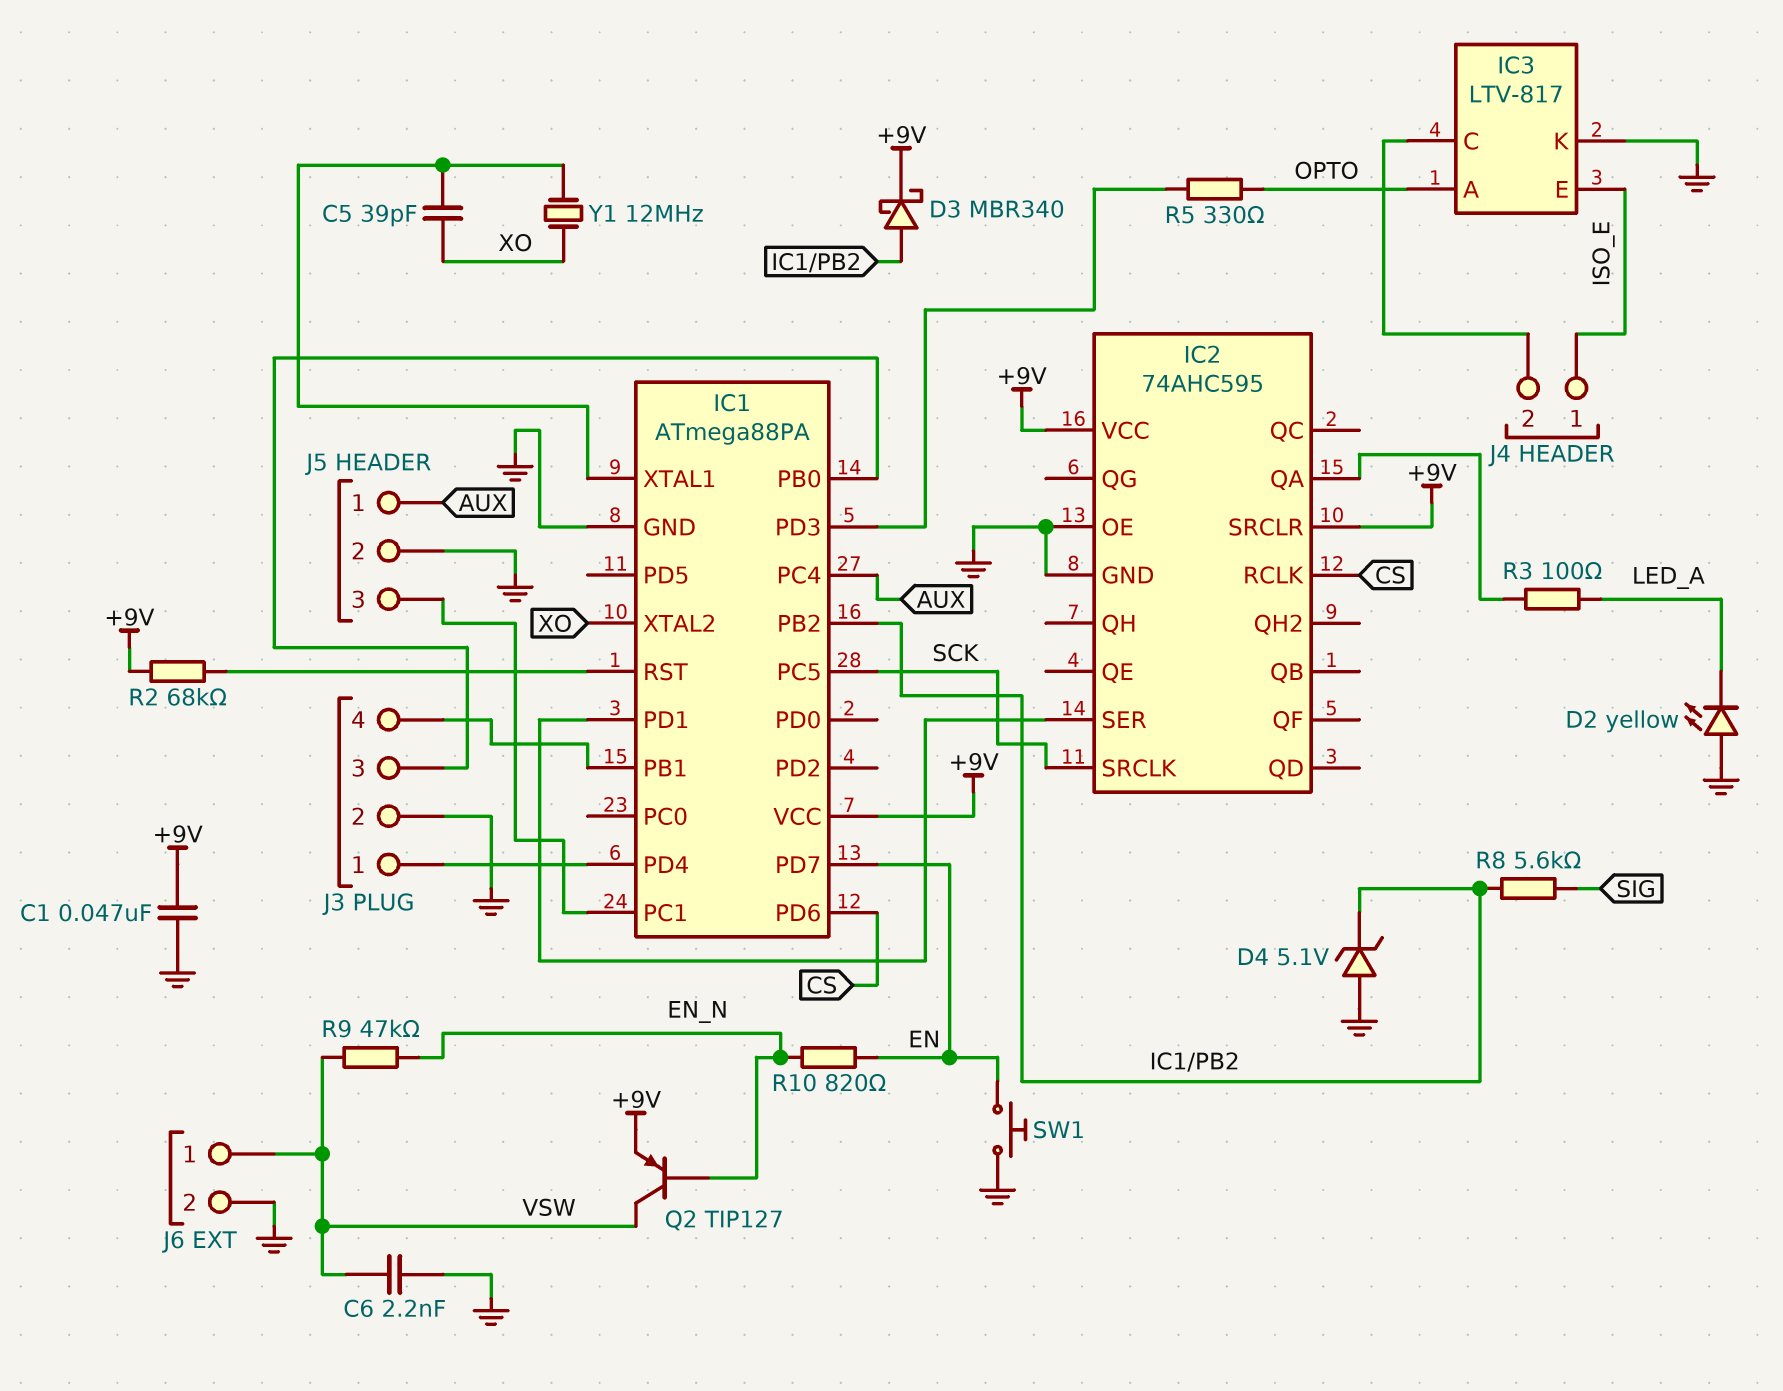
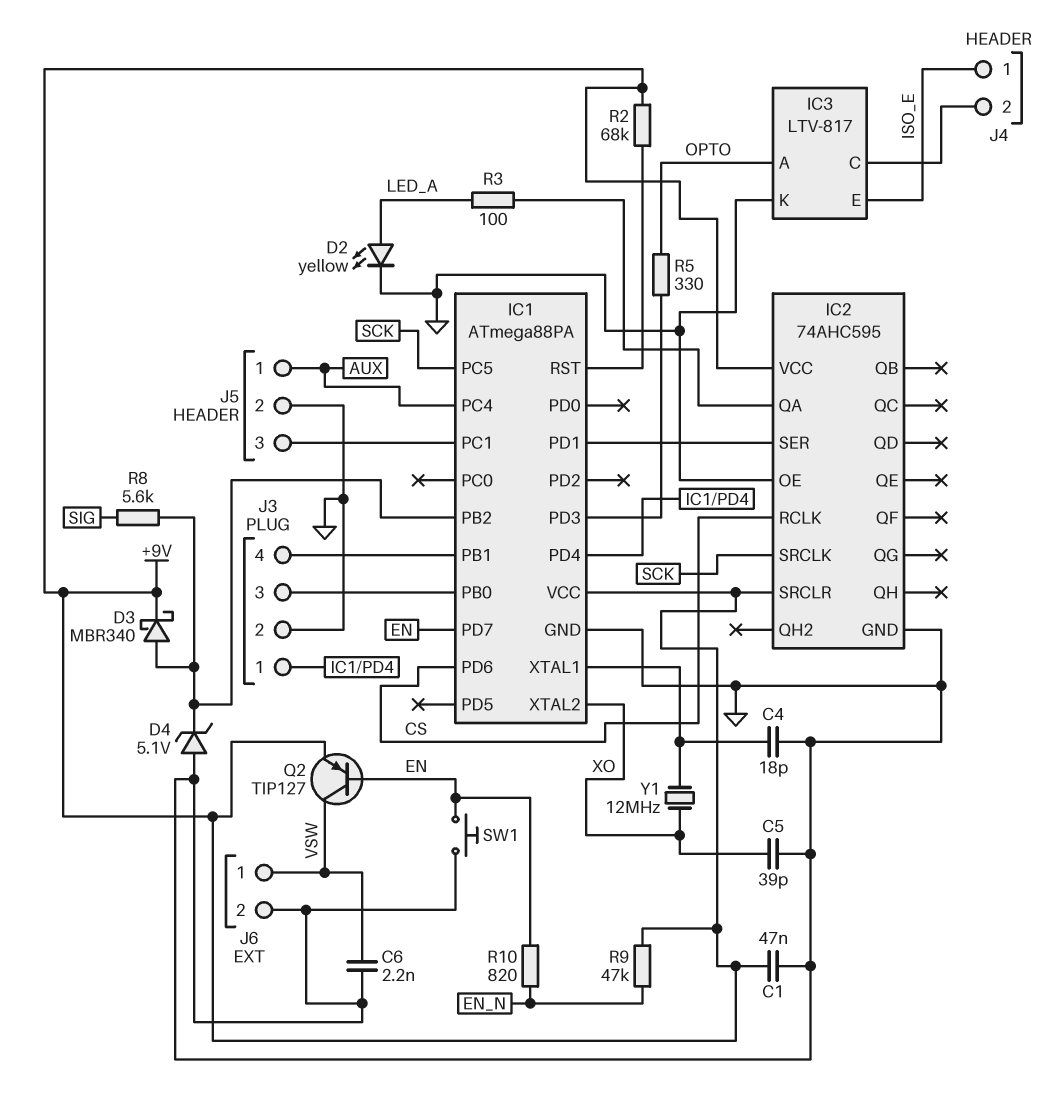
C4: none -> 18pF (GND, IC1/XTAL1)
C5: 39pF (IC1/XTAL1, XO) -> 39pF (GND, XO)
D2: LED yellow (A GND, K LED_A) -> LED yellow (A LED_A, K GND)
Q2: PNP TIP127 (B EN_N, C VSW, E +9V) -> PNP TIP127 (B EN, C VSW, E +9V)
R9: 47k (EN_N, VSW) -> 47k (+9V, EN_N)

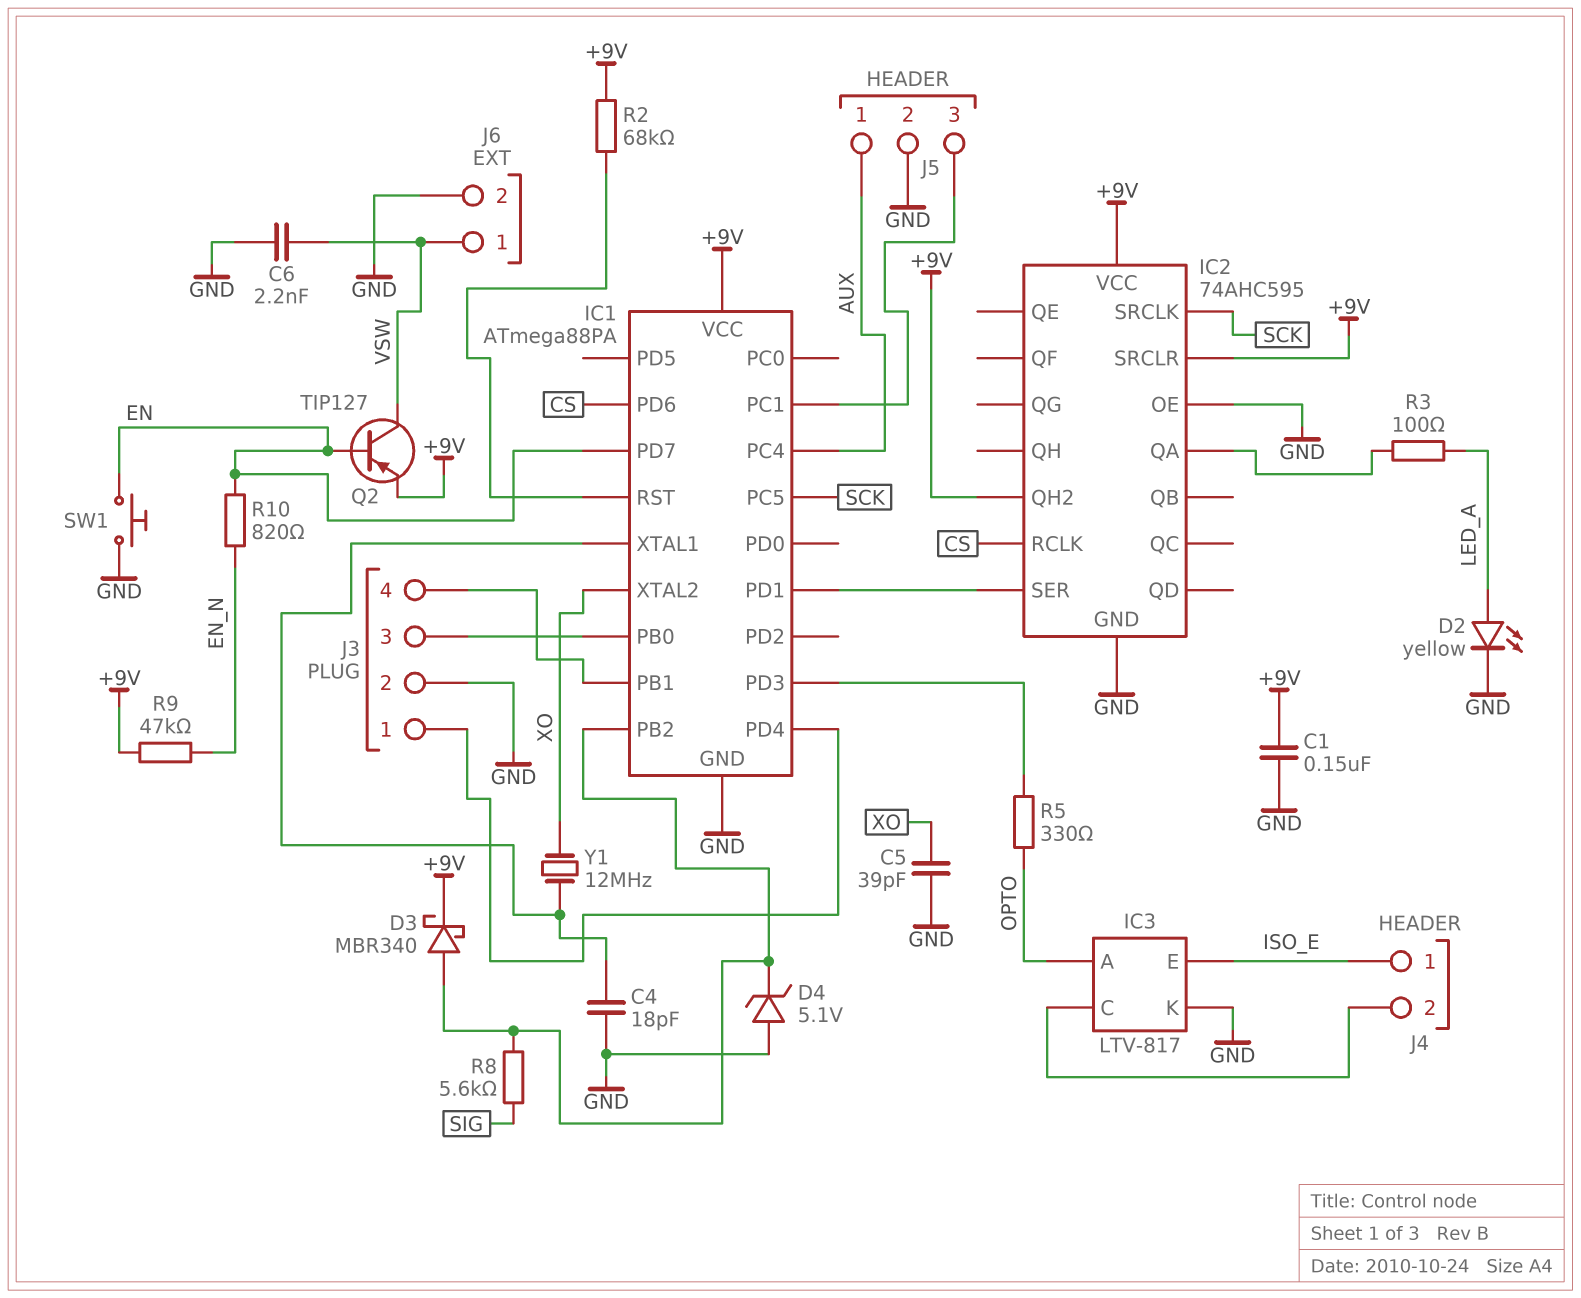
C1: 47nF (+9V, GND) -> 150nF (+9V, GND)
IC2 pin QH2: none -> +9V

